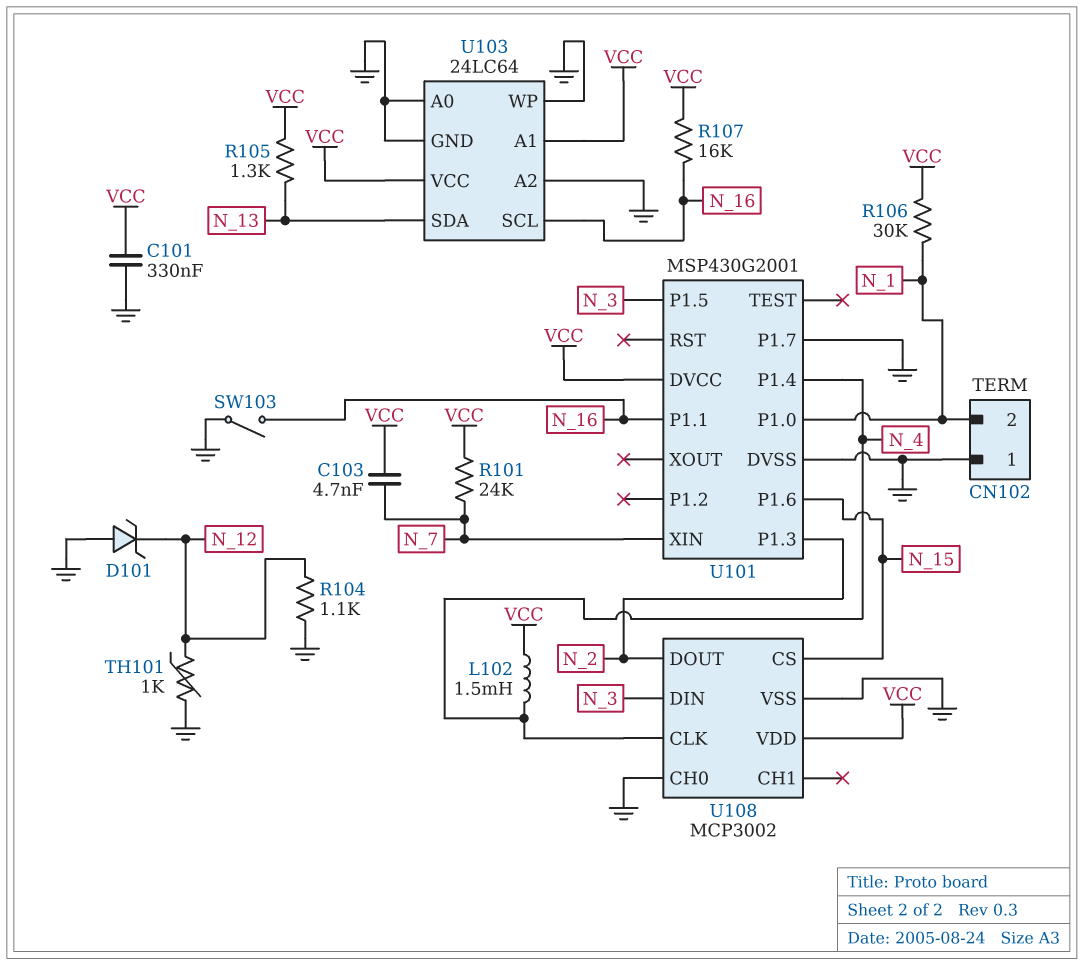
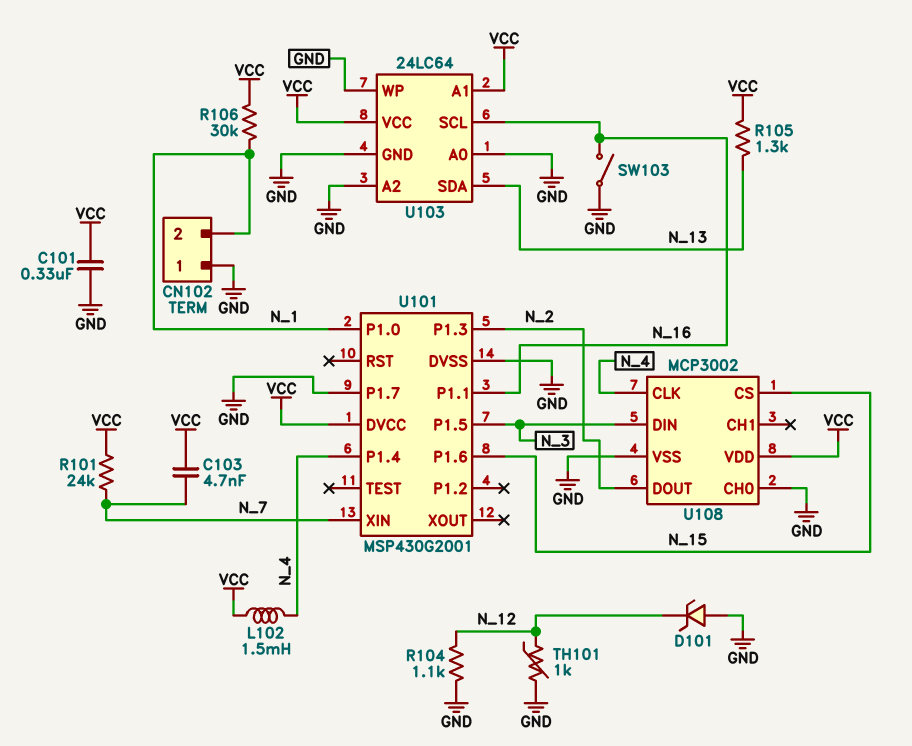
R107: 16k (N_16, VCC) -> none

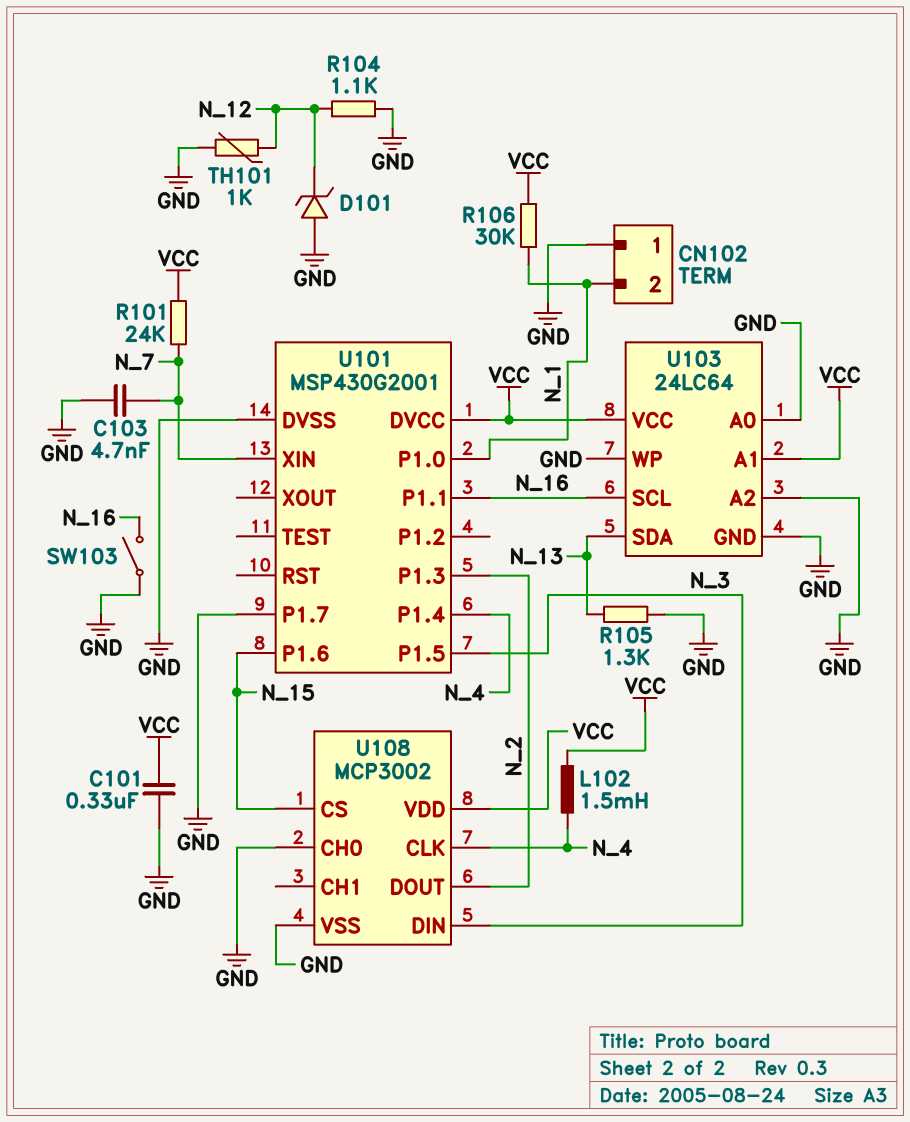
C103: 4.7nF (N_7, VCC) -> 4.7nF (GND, N_7)
R105: 1.3k (N_13, VCC) -> 1.3k (GND, N_13)

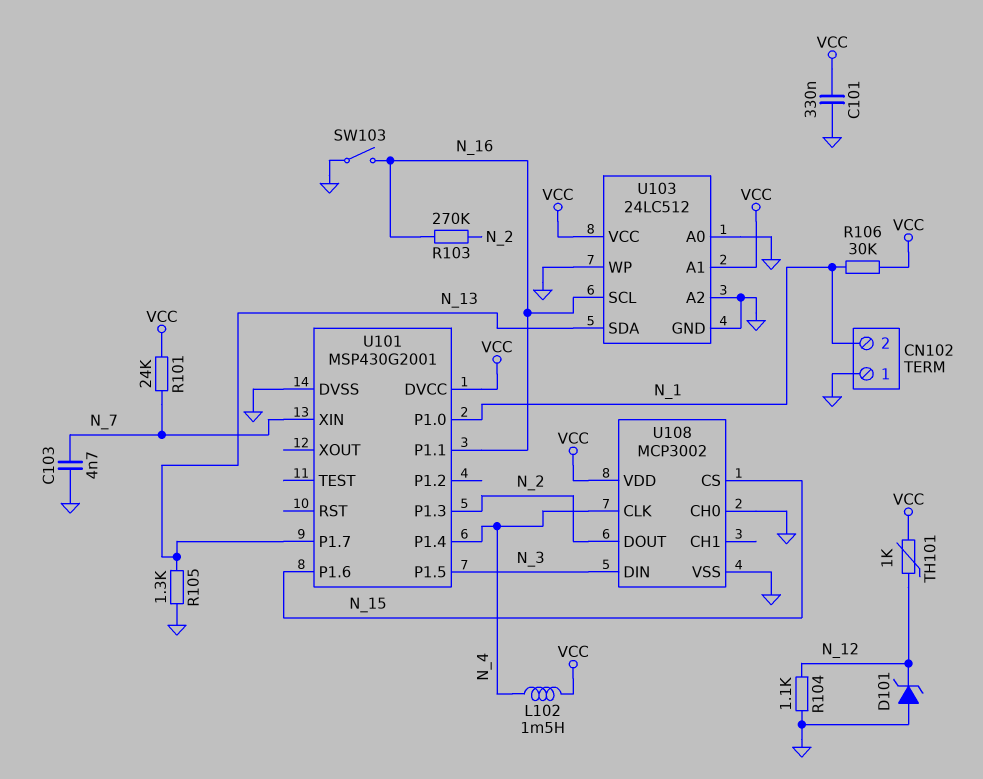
R103: none -> 270k (N_2, N_16)
TH101: 1k (GND, N_12) -> 1k (N_12, VCC)
U101 pin P1.7: GND -> N_13
U103: 24LC64 -> 24LC512

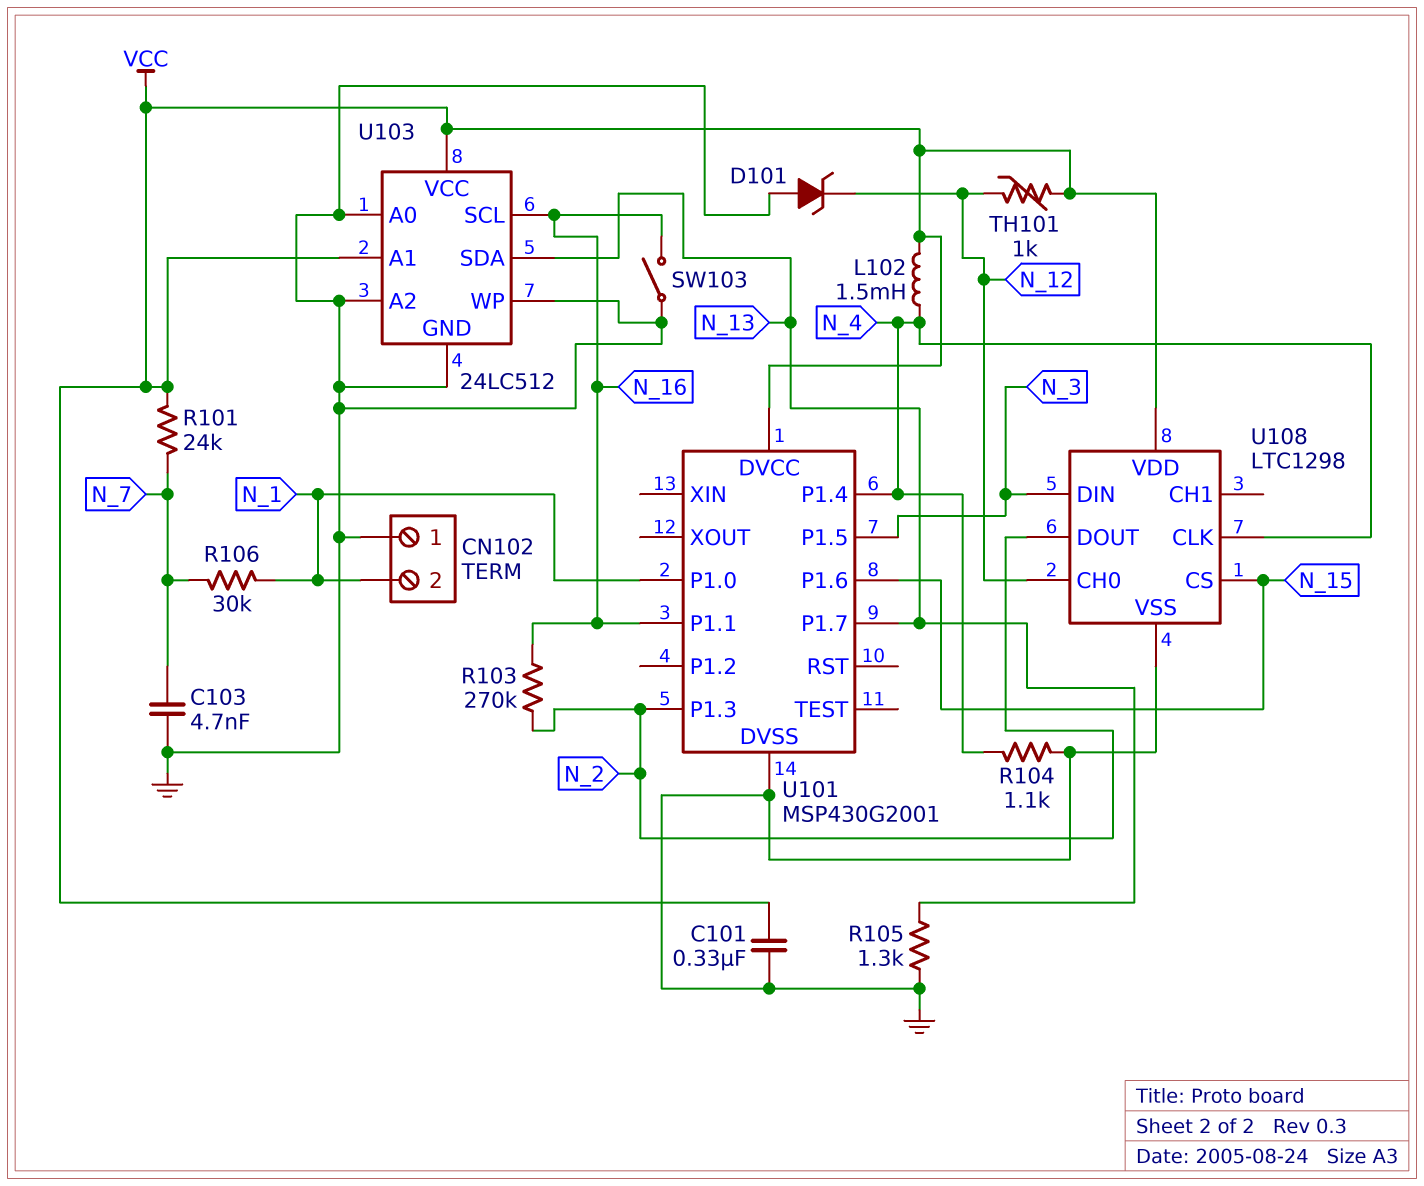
R104: 1.1k (GND, N_12) -> 1.1k (GND, N_4)
R106: 30k (N_1, VCC) -> 30k (N_1, N_7)
U101 pin XIN: N_7 -> none
U108: MCP3002 -> LTC1298
U108 pin CH0: GND -> N_12

